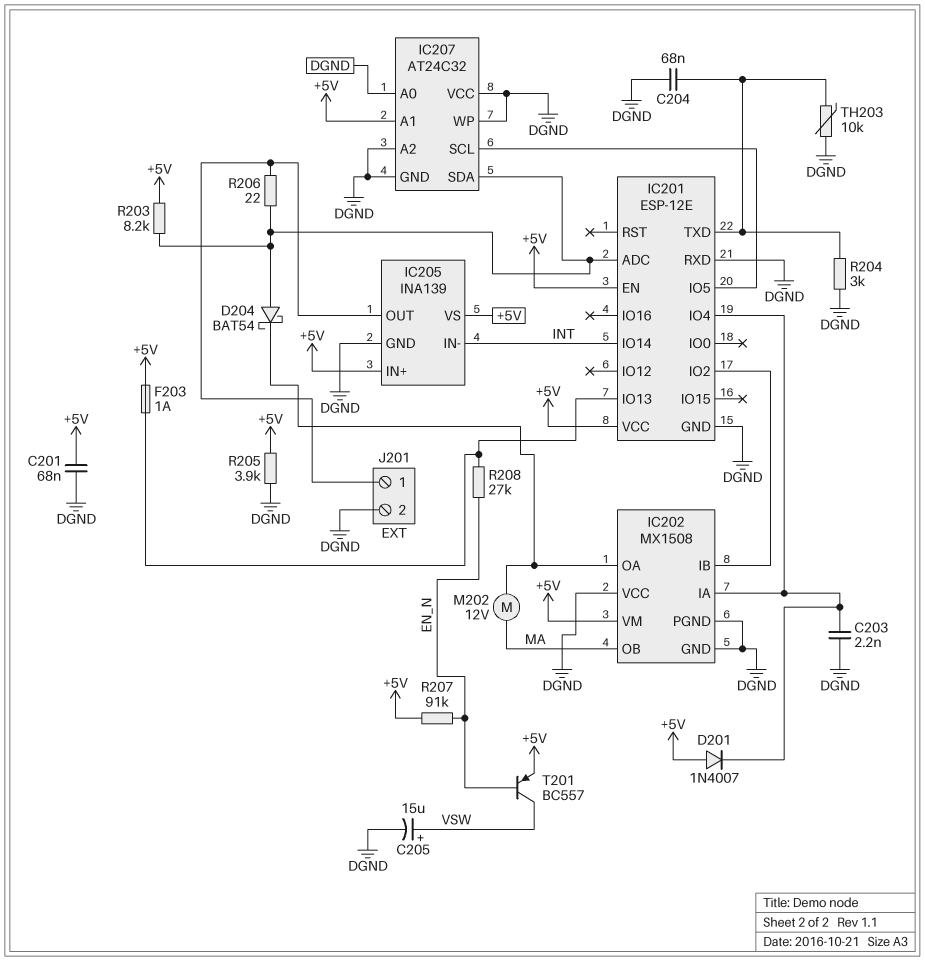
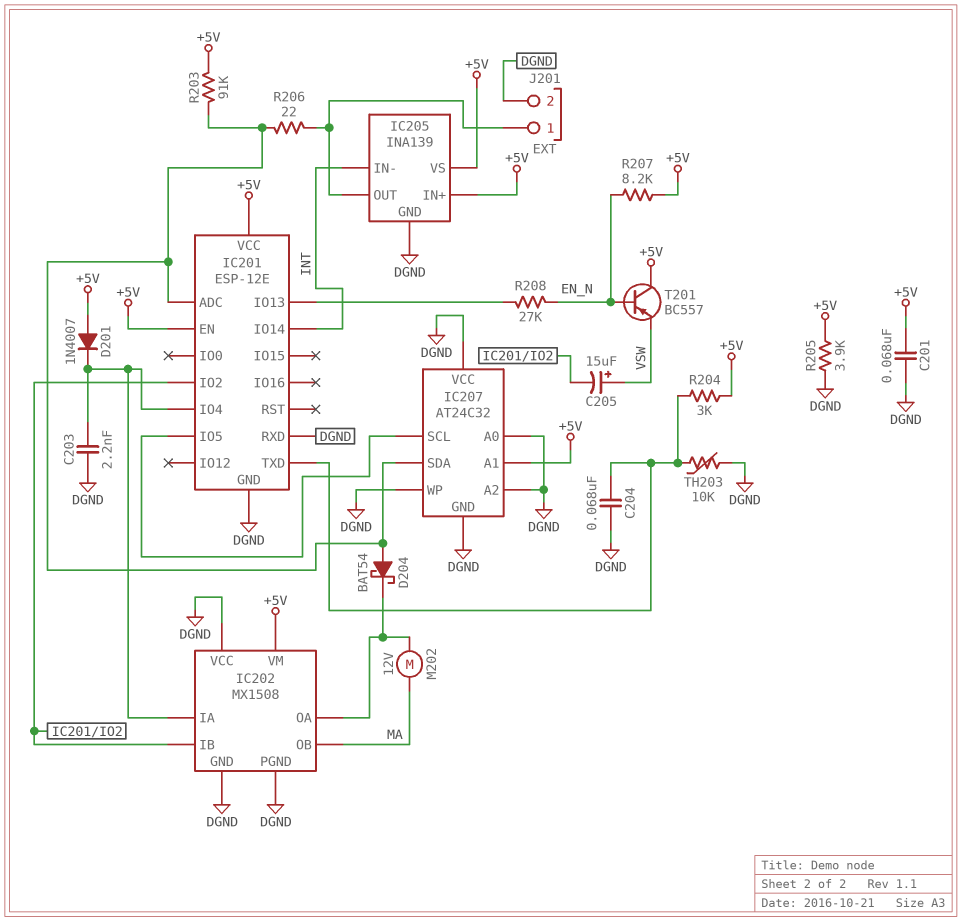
C205: 15uF (plus VSW, minus DGND) -> 15uF (plus VSW, minus IC201/IO2)
F203: 1A (+5V, IC201/IO13) -> none
R203: 8.2k (+5V, IC201/ADC) -> 91k (+5V, IC201/ADC)
R204: 3k (DGND, IC201/TXD) -> 3k (+5V, IC201/TXD)
R207: 91k (+5V, EN_N) -> 8.2k (+5V, EN_N)
T201: PNP BC557 (B EN_N, C VSW, E +5V) -> PNP BC557 (B EN_N, C +5V, E VSW)

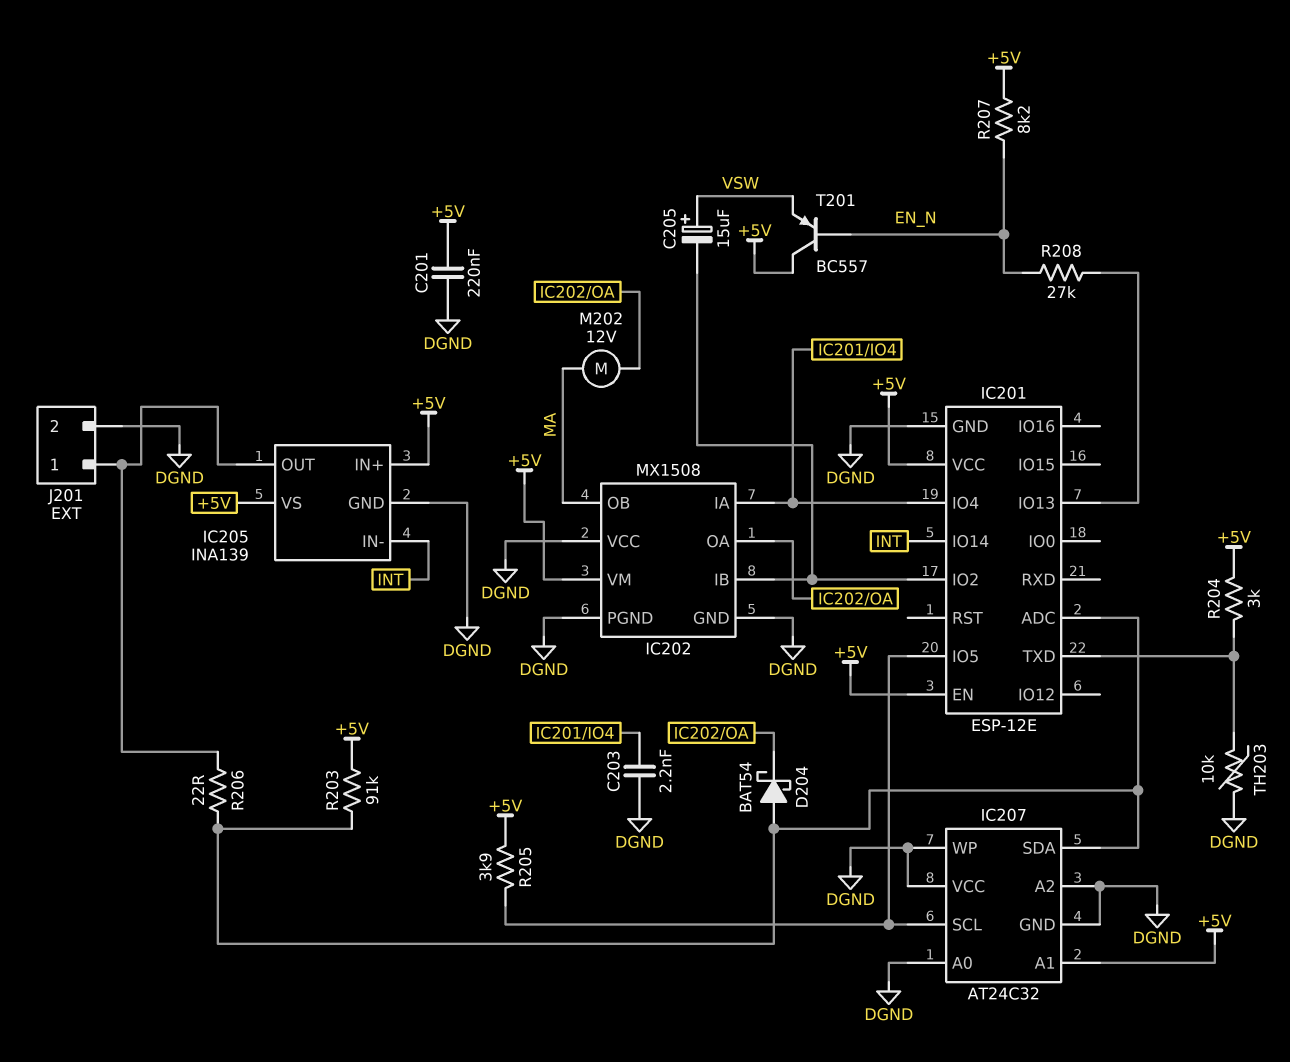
C201: 68nF (+5V, DGND) -> 220nF (+5V, DGND)
C204: 68nF (DGND, IC201/TXD) -> none
D201: diode 1N4007 (A +5V, K IC201/IO4) -> none
IC201 pin RXD: DGND -> none
R205: 3.9k (+5V, DGND) -> 3.9k (+5V, IC201/IO5)

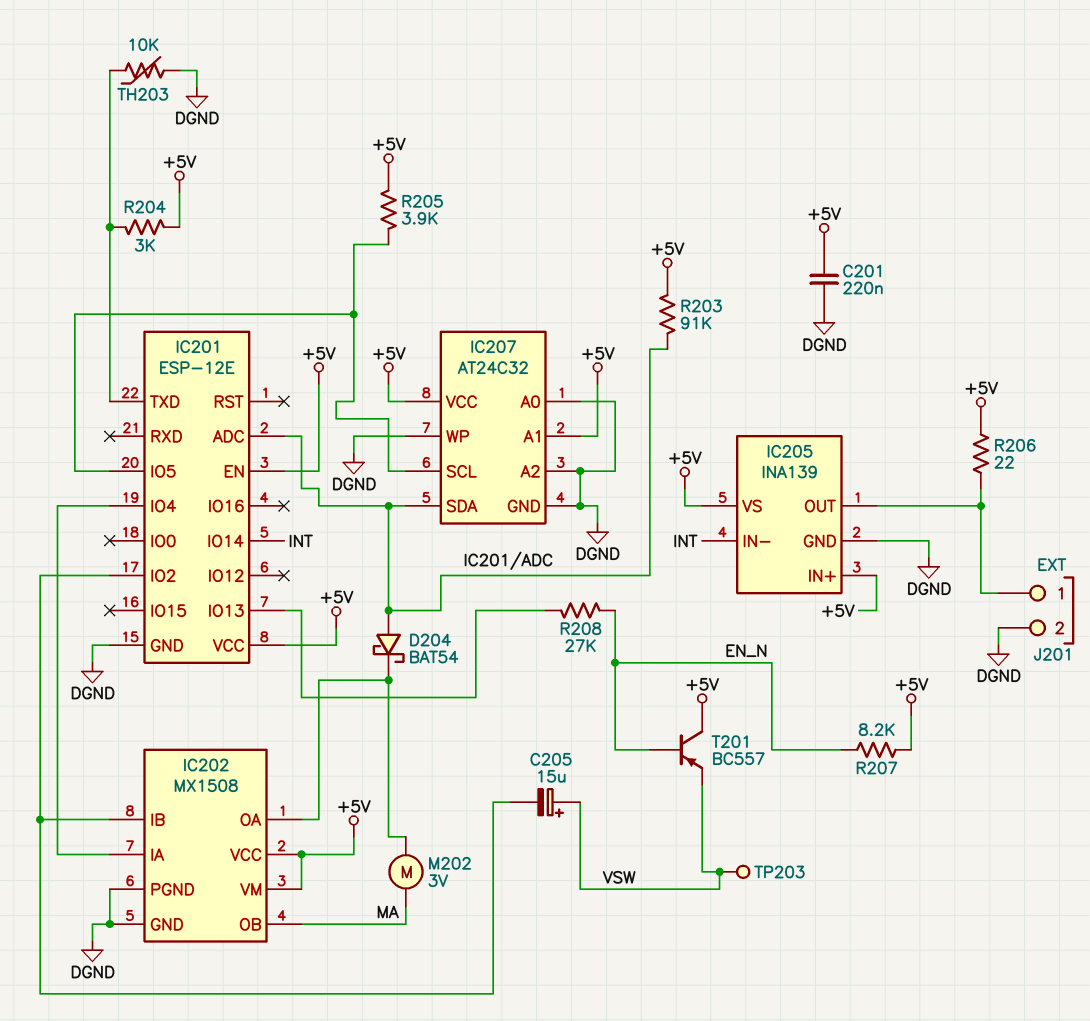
C203: 2.2nF (DGND, IC201/IO4) -> none
IC202 pin VCC: DGND -> +5V
IC207 pin VCC: DGND -> +5V
M202: motor 12V (IC202/OA, MA) -> motor 3V (IC202/OA, MA)
R206: 22 (IC201/ADC, IC205/OUT) -> 22 (+5V, IC205/OUT)
TP203: none -> test point (VSW)

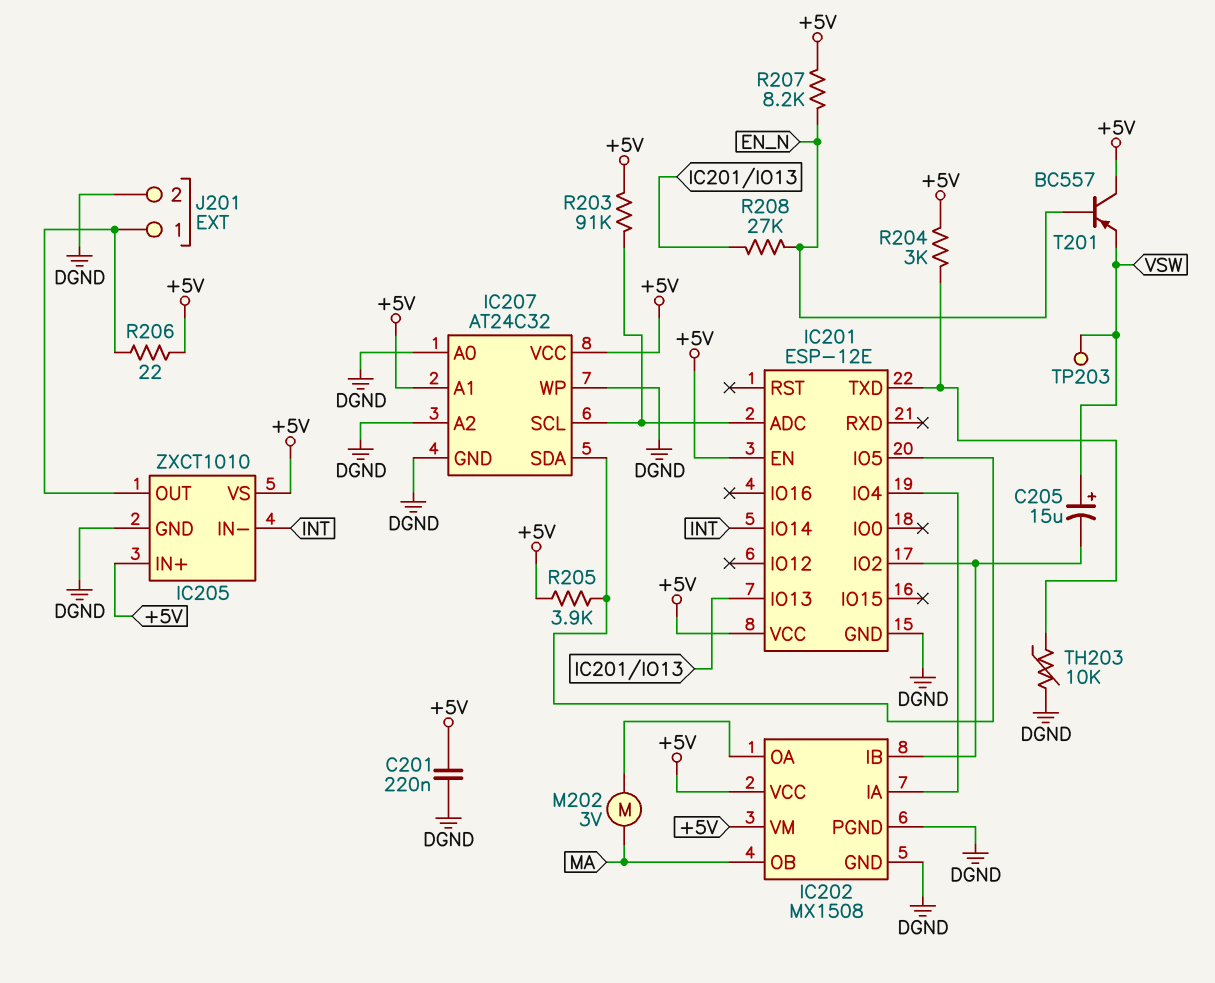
D204: schottky BAT54 (A IC201/ADC, K IC202/OA) -> none
IC205: INA139 -> ZXCT1010
IC207 pin SCL: IC201/IO5 -> IC201/ADC
IC207 pin SDA: IC201/ADC -> IC201/IO5

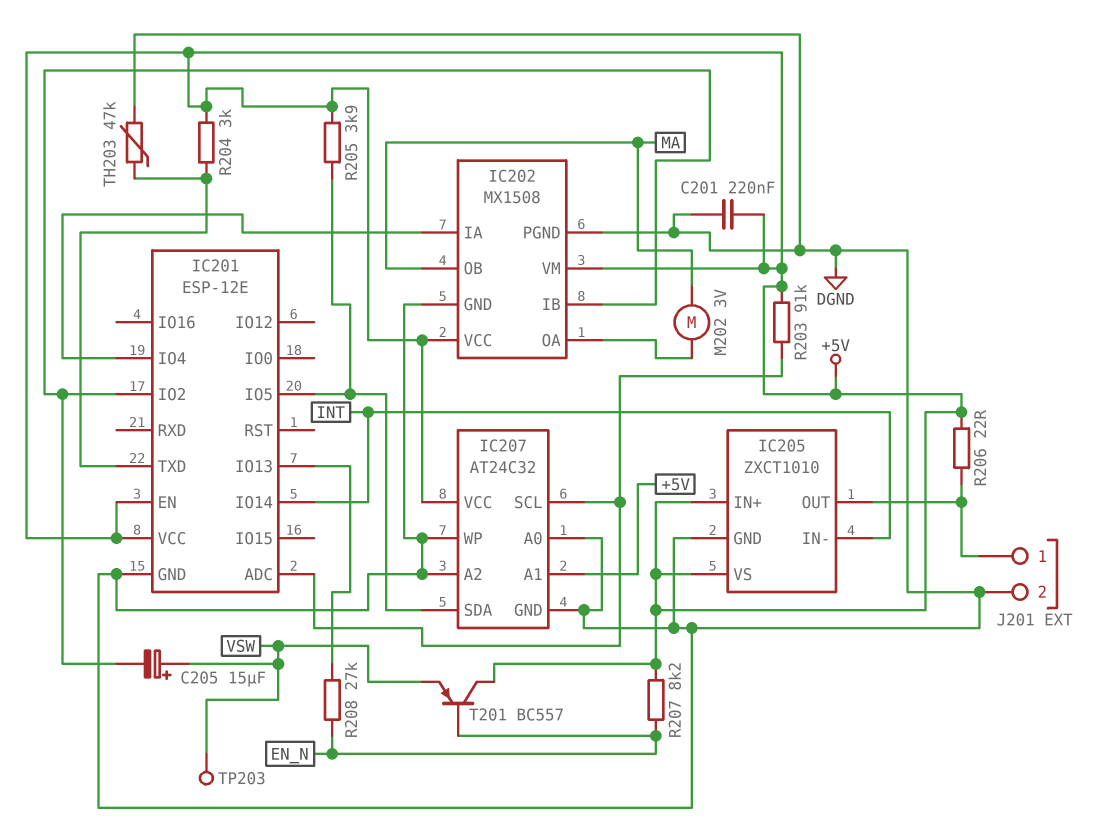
TH203: 10k (DGND, IC201/TXD) -> 47k (DGND, IC201/TXD)

